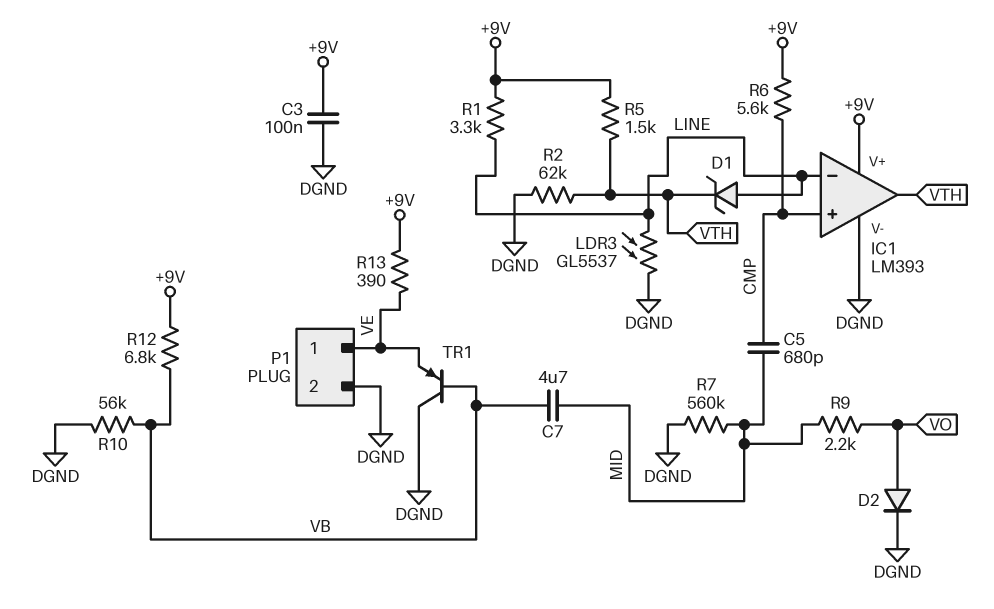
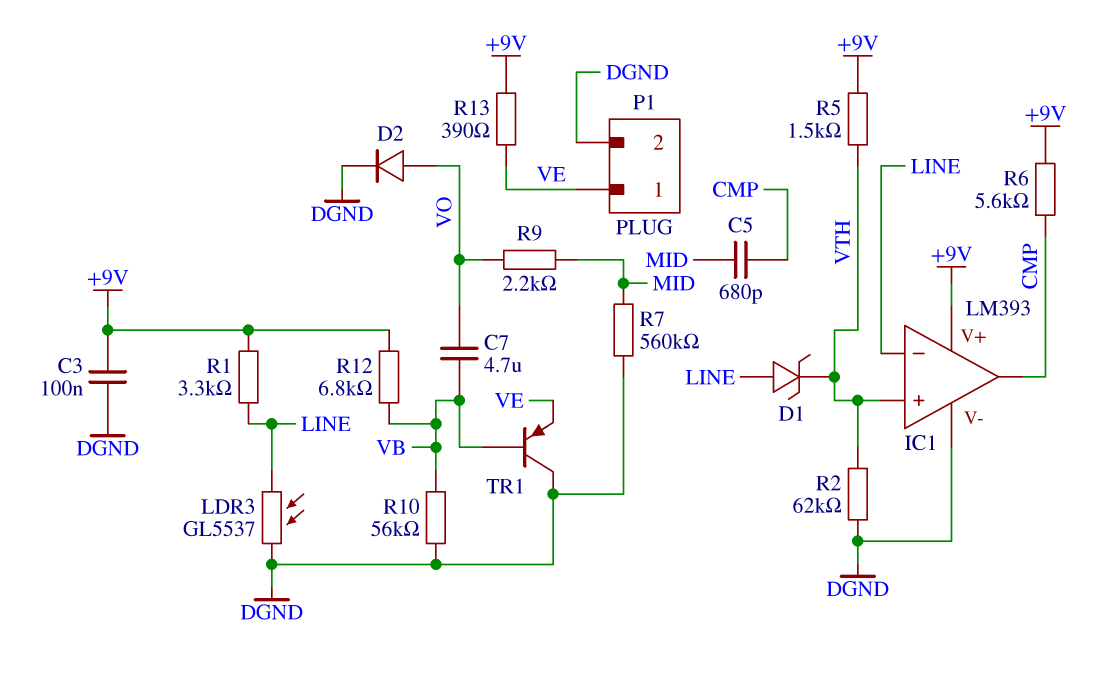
C7: 4.7uF (MID, VB) -> 4.7uF (VB, VO)
IC1 pin in+: CMP -> VTH
IC1 pin out: VTH -> CMP

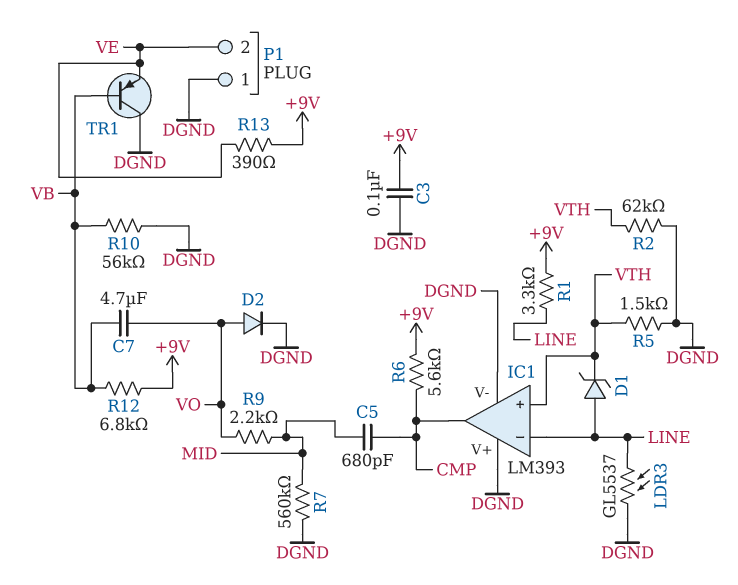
IC1 pin V+: +9V -> DGND
P1 pin 1: VE -> DGND
P1 pin 2: DGND -> VE
R5: 1.5k (+9V, VTH) -> 1.5k (DGND, VTH)

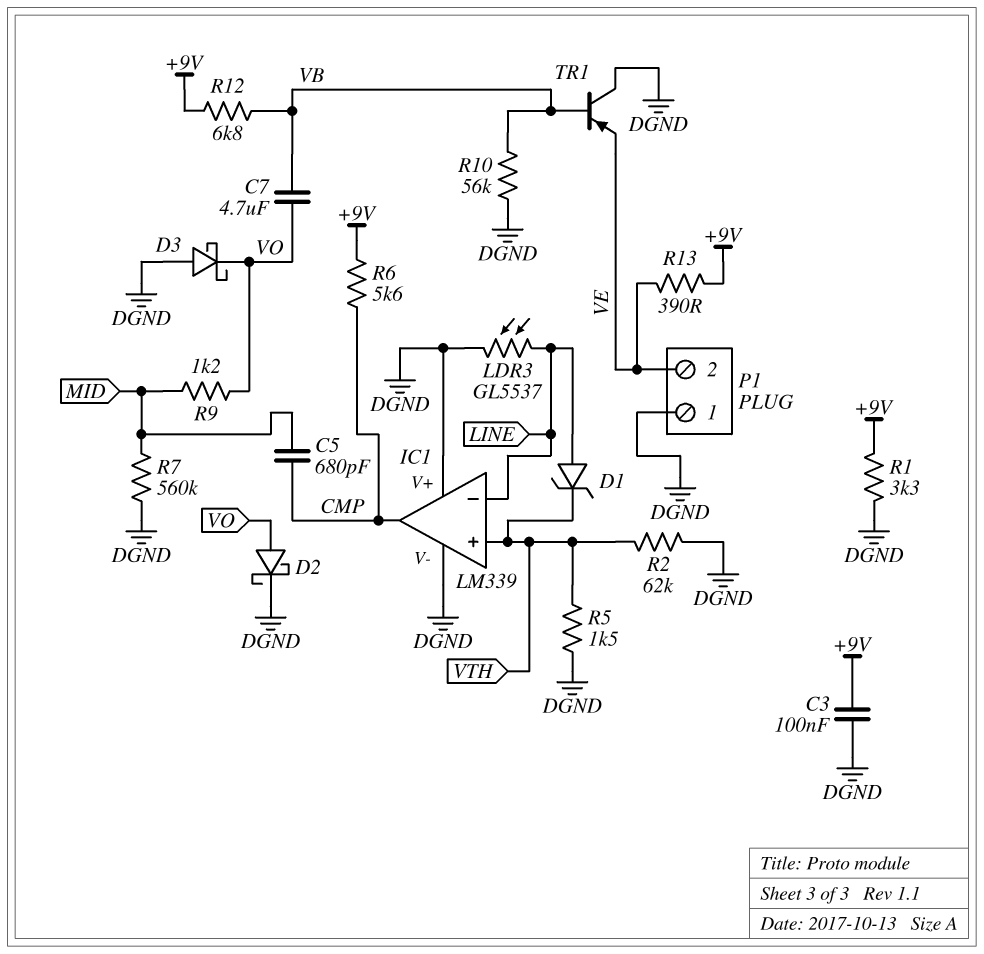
D2: diode (A VO, K DGND) -> schottky (A VO, K DGND)
D3: none -> schottky (A DGND, K VO)
IC1: LM393 -> LM339
R1: 3.3k (+9V, LINE) -> 3.3k (+9V, DGND)
R9: 2.2k (MID, VO) -> 1.2k (MID, VO)

